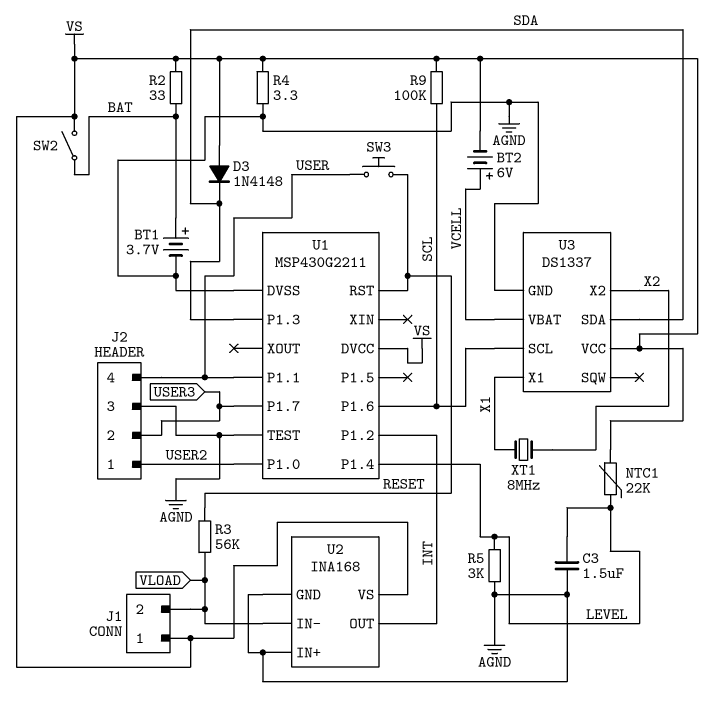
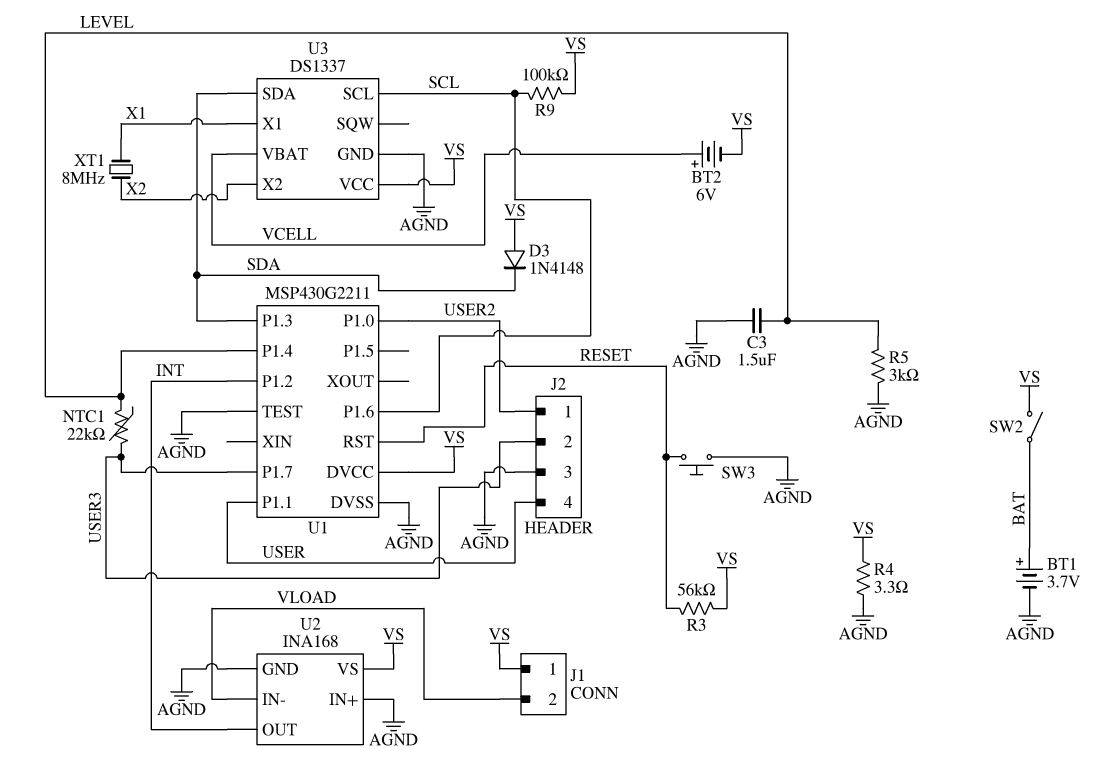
NTC1: 22k (LEVEL, VS) -> 22k (LEVEL, USER3)
R2: 33 (BAT, VS) -> none
R3: 56k (RESET, VLOAD) -> 56k (RESET, VS)
SW3: button (RESET, USER) -> button (AGND, RESET)

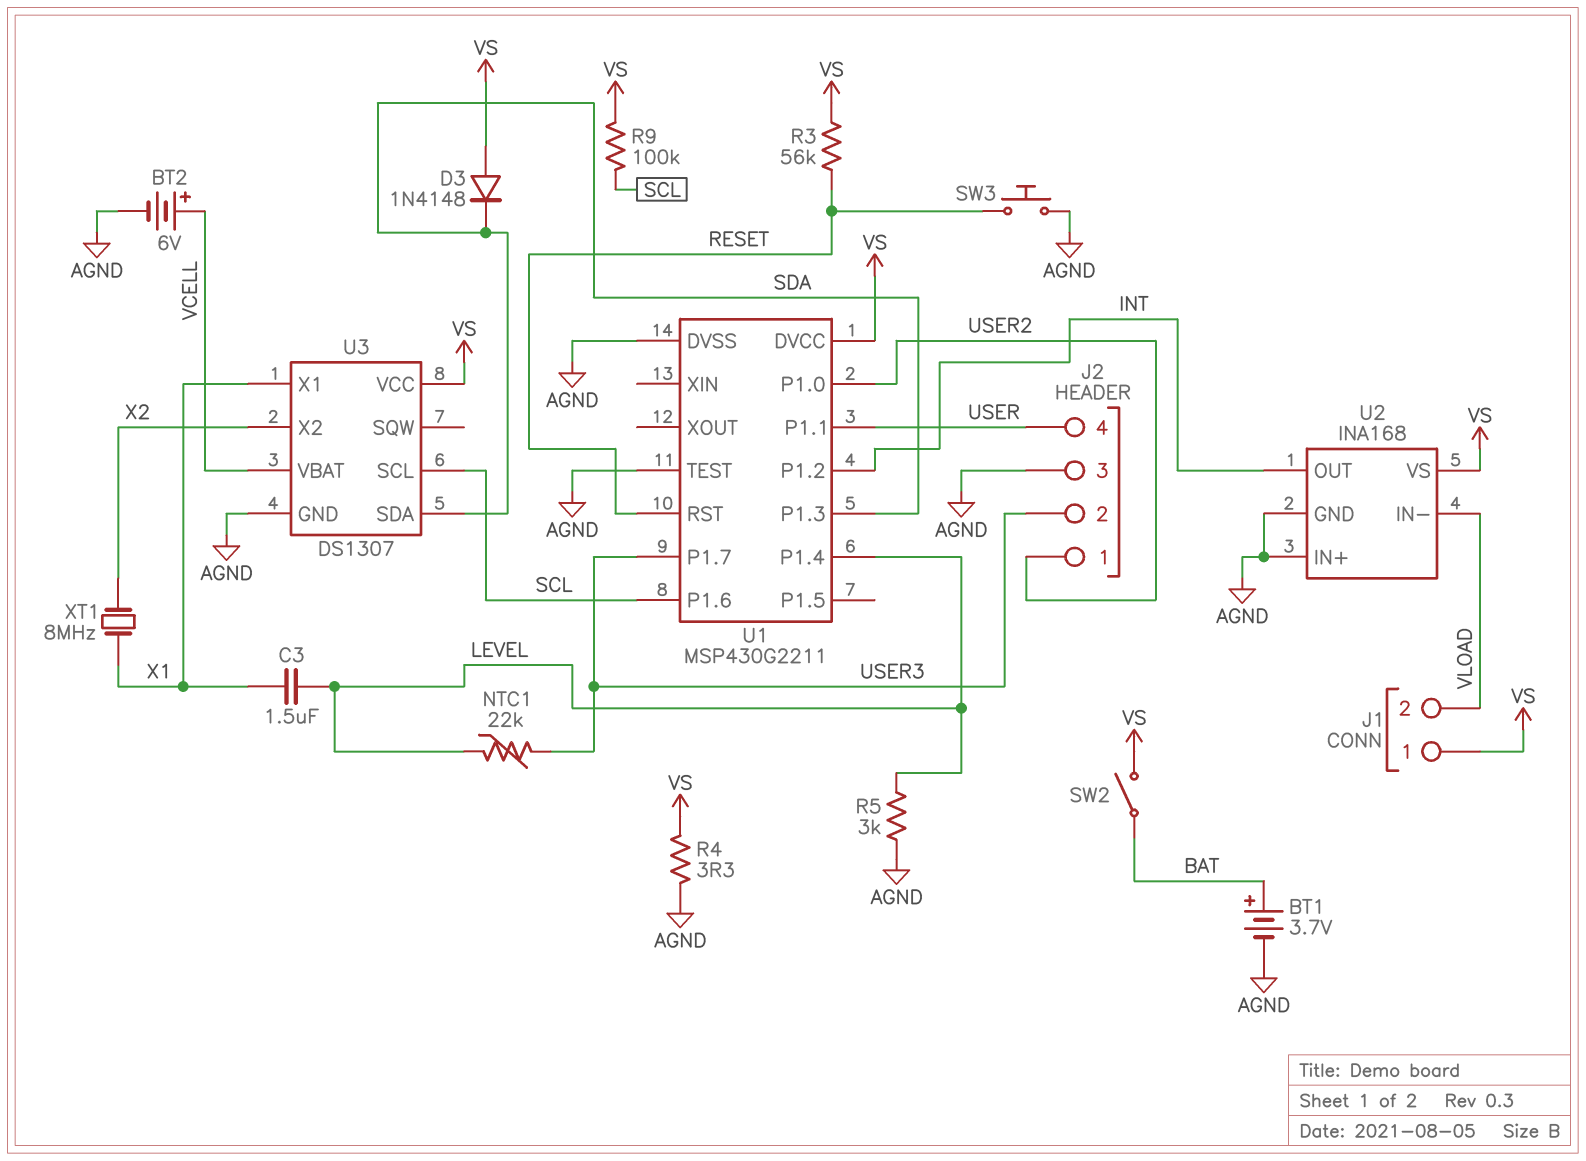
BT2: 6V (plus VCELL, minus VS) -> 6V (plus VCELL, minus AGND)
C3: 1.5uF (AGND, LEVEL) -> 1.5uF (LEVEL, X1)
U3: DS1337 -> DS1307

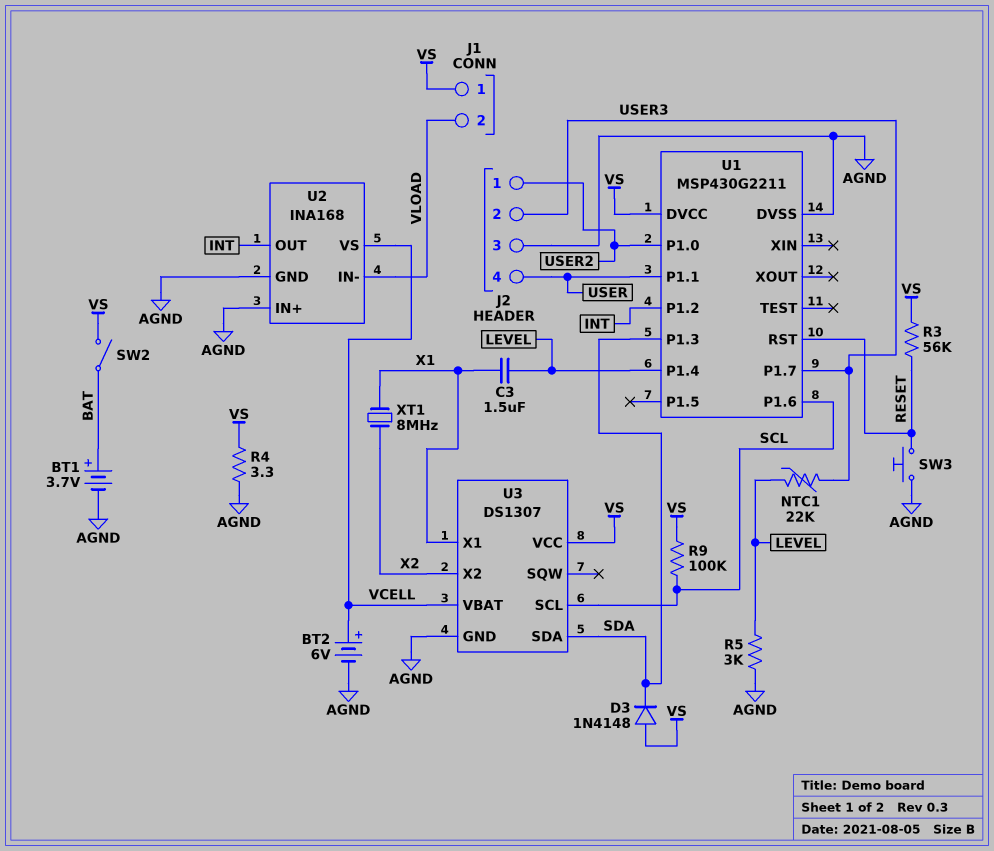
U1 pin TEST: AGND -> none
U2 pin VS: VS -> VCELL

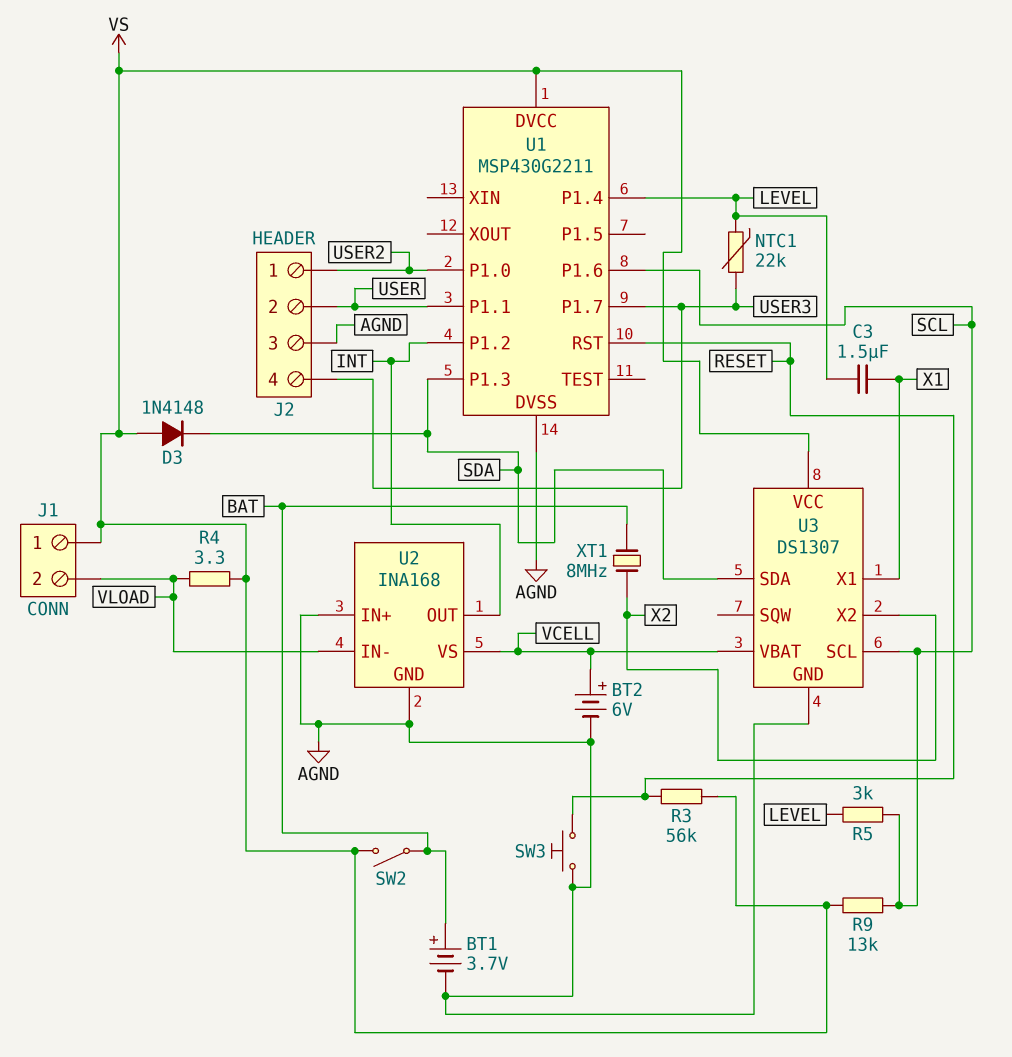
J2 pin 2: USER3 -> USER
J2 pin 4: USER -> USER3
R4: 3.3 (AGND, VS) -> 3.3 (VLOAD, VS)
R5: 3k (AGND, LEVEL) -> 3k (LEVEL, SCL)
R9: 100k (SCL, VS) -> 13k (SCL, VS)
XT1: 8MHz (X1, X2) -> 8MHz (BAT, X2)

